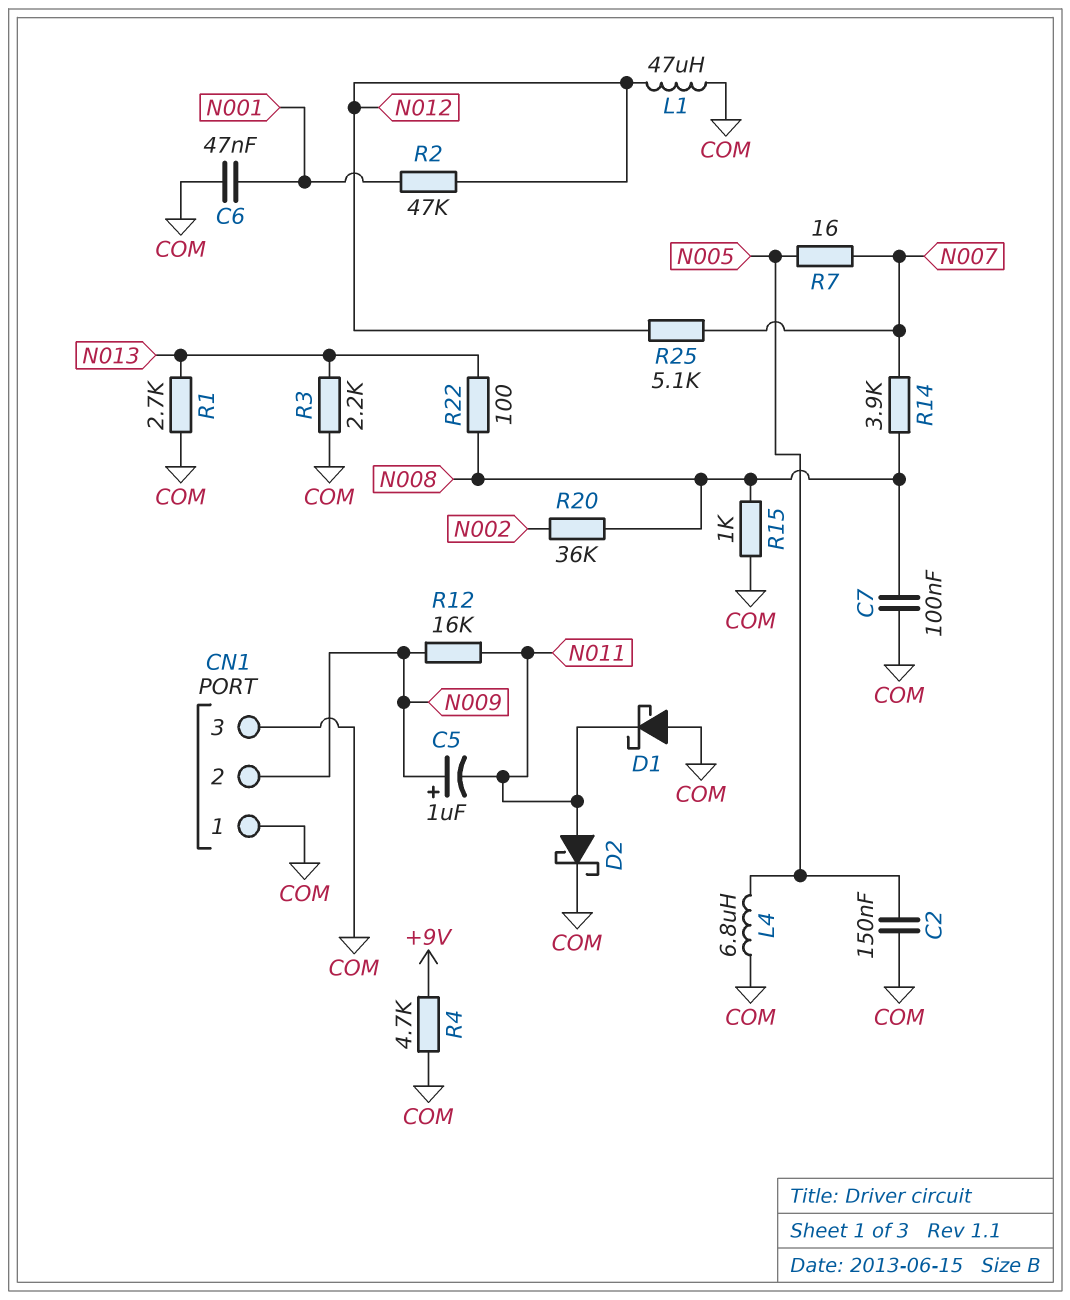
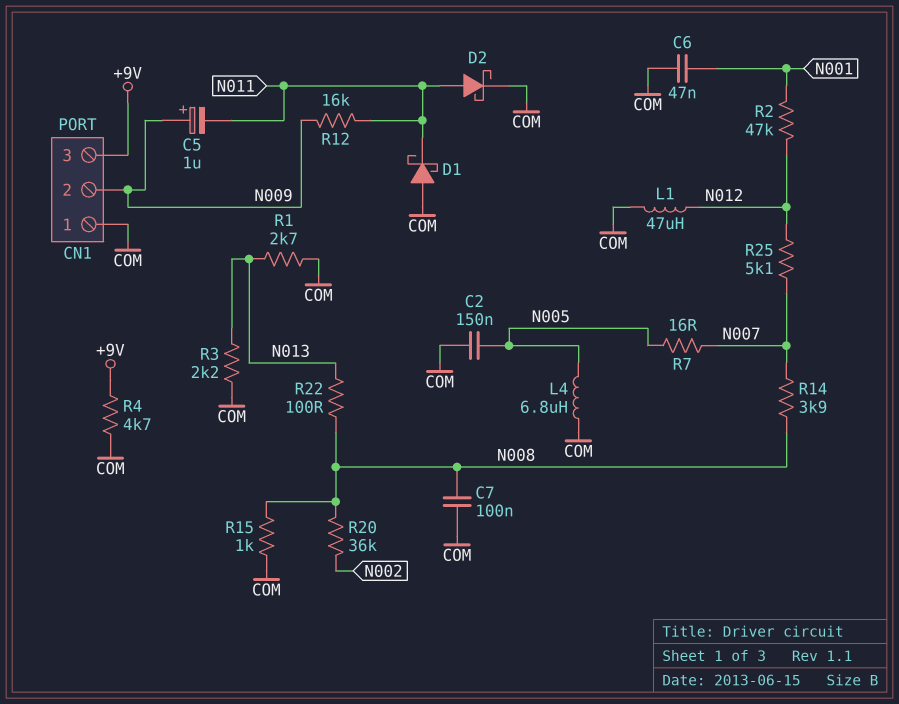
CN1 pin 3: COM -> +9V

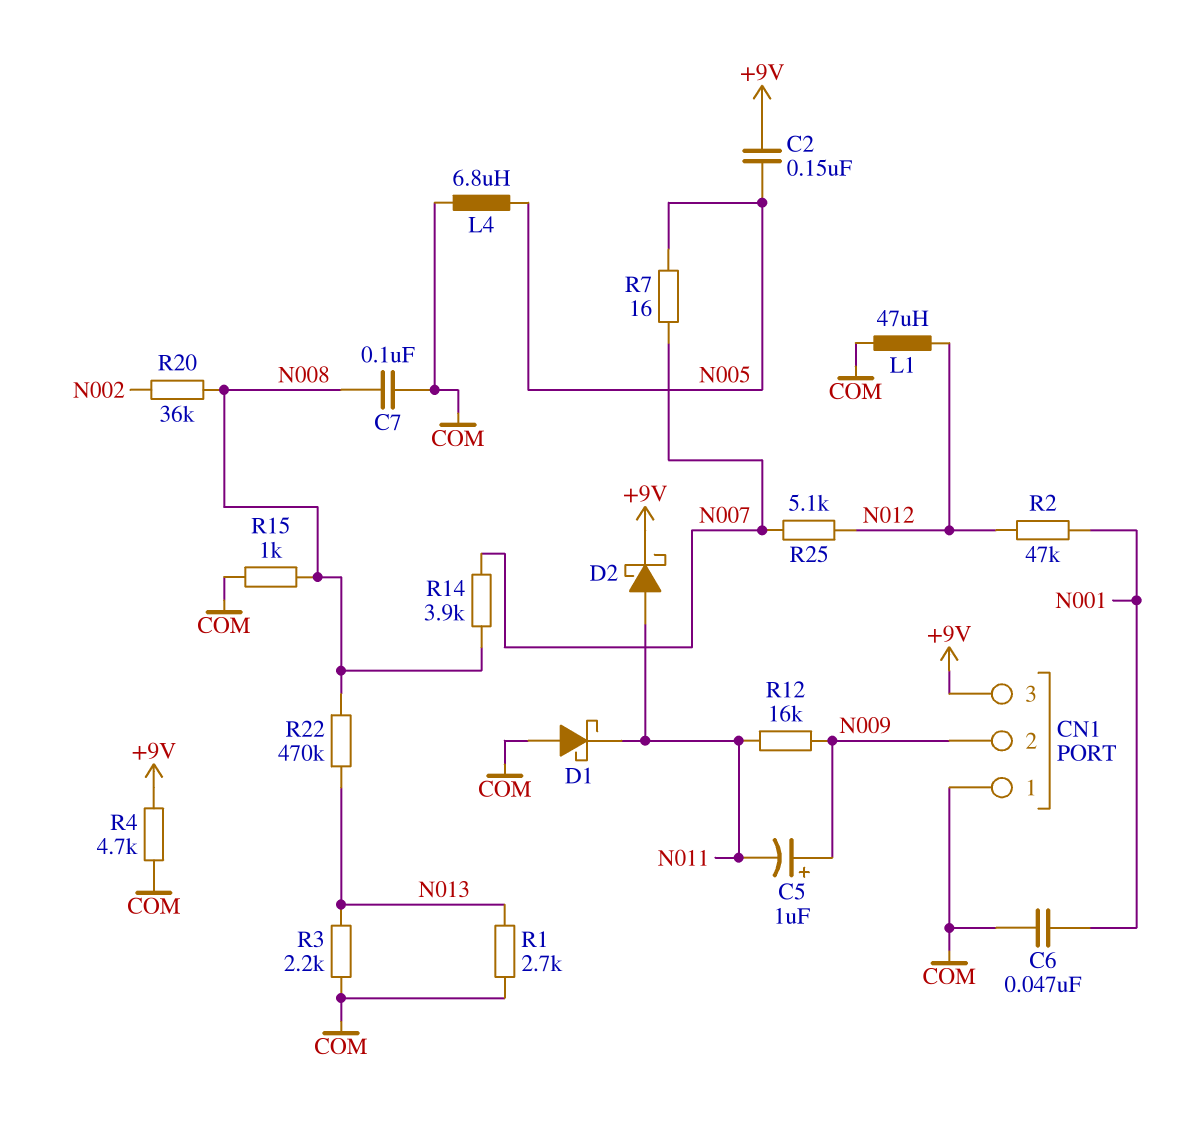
C2: 150nF (COM, N005) -> 150nF (+9V, N005)
D2: schottky (A N011, K COM) -> schottky (A N011, K +9V)
R22: 100 (N008, N013) -> 470k (N008, N013)

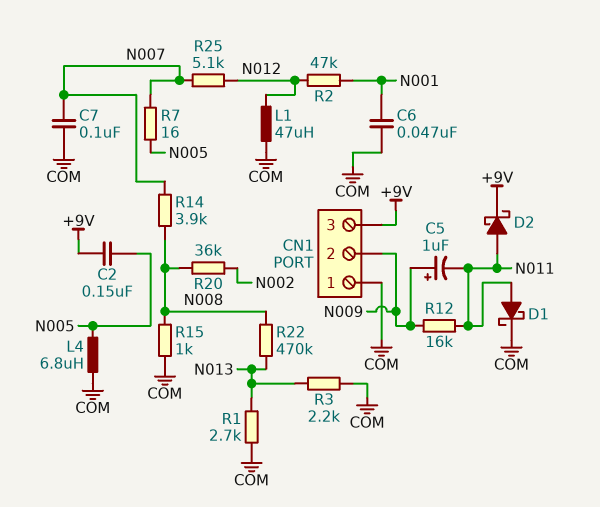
C7: 100nF (COM, N008) -> 100nF (COM, N007)
D1: schottky (A COM, K N011) -> schottky (A N011, K COM)
R4: 4.7k (+9V, COM) -> none

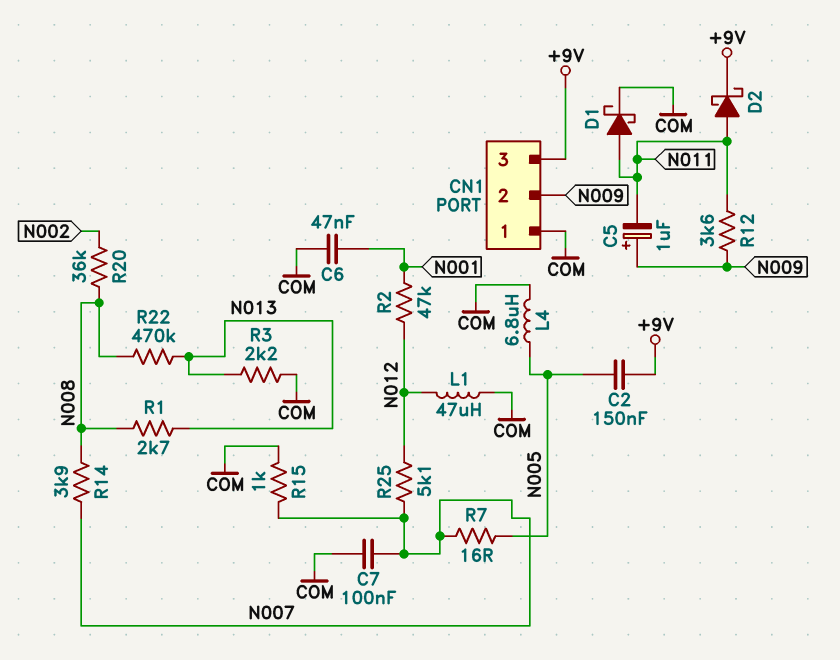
R1: 2.7k (COM, N013) -> 2.7k (N008, N013)
R12: 16k (N009, N011) -> 3.6k (N009, N011)
R15: 1k (COM, N008) -> 1k (COM, N007)

